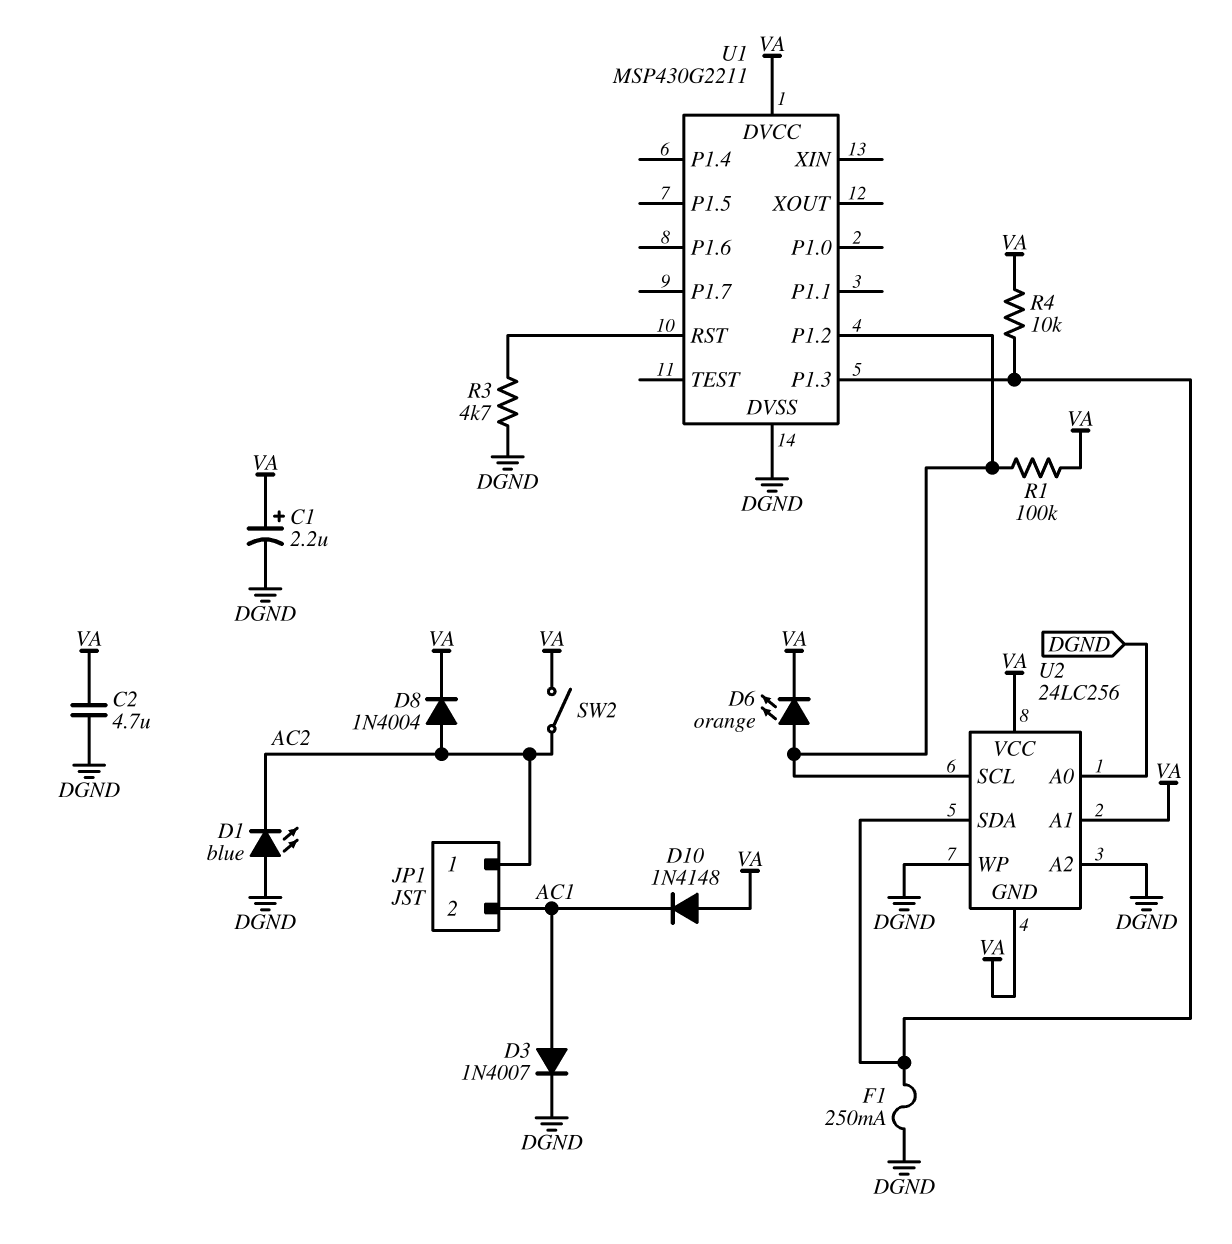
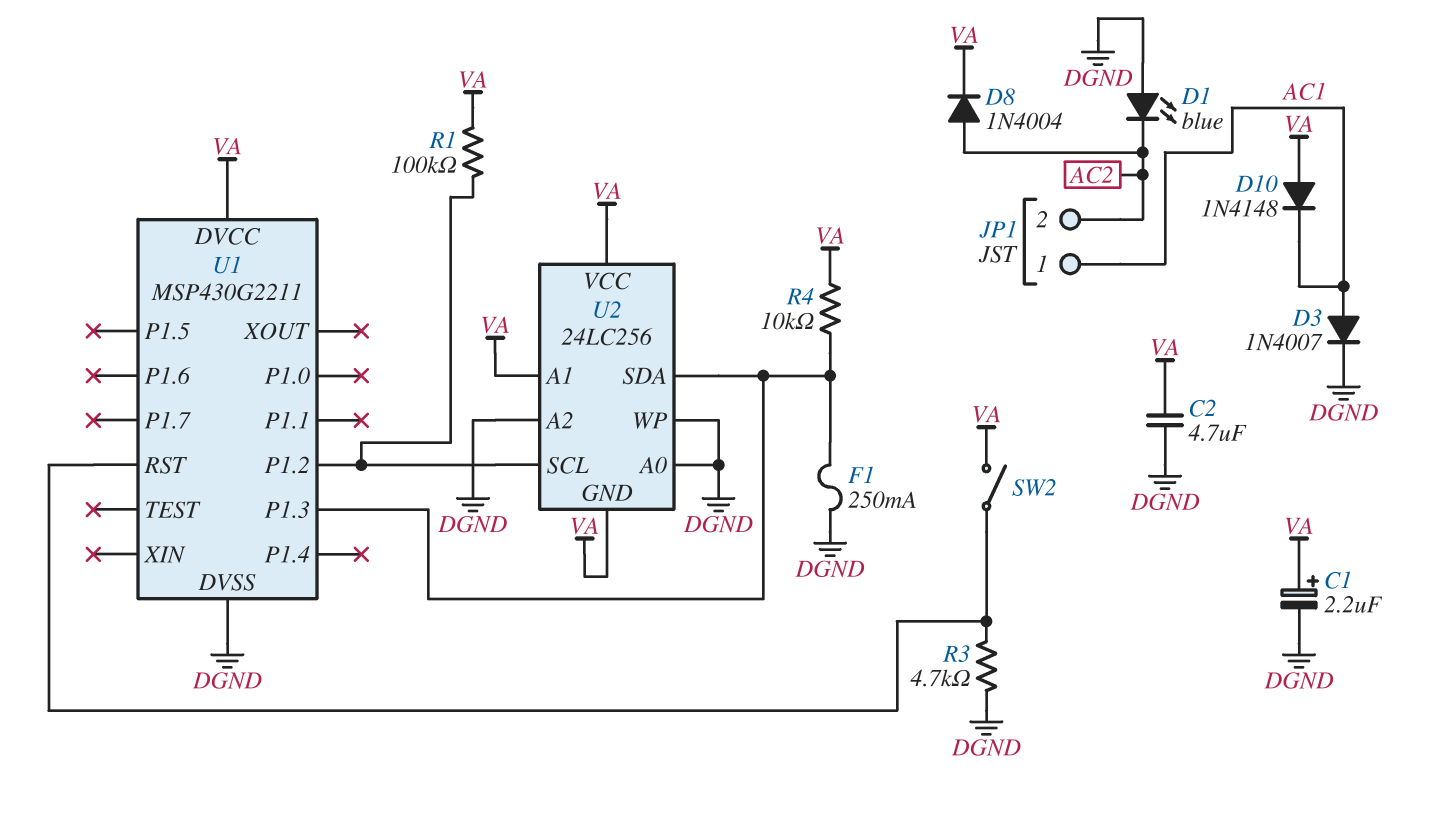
D6: LED orange (A U1/P1.2, K VA) -> none
JP1 pin 1: AC2 -> AC1
JP1 pin 2: AC1 -> AC2
SW2: switch (AC2, VA) -> switch (U1/RST, VA)

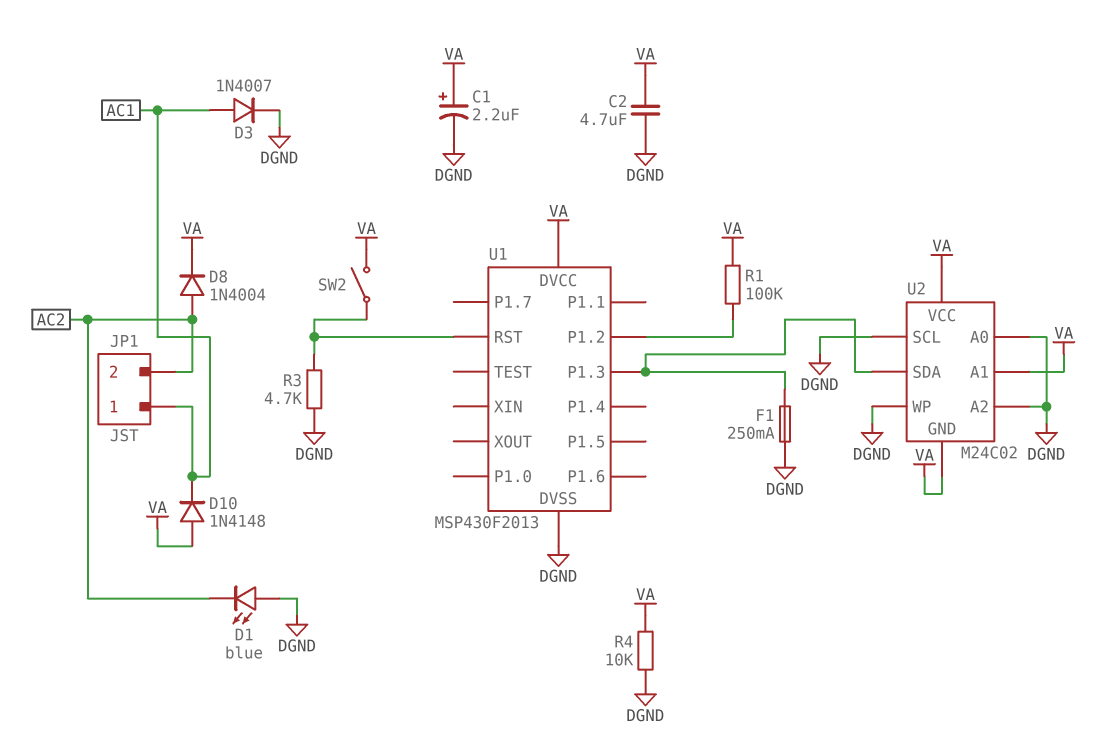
R4: 10k (U1/P1.3, VA) -> 10k (DGND, VA)
U1: MSP430G2211 -> MSP430F2013
U2: 24LC256 -> M24C02
U2 pin SCL: U1/P1.2 -> DGND

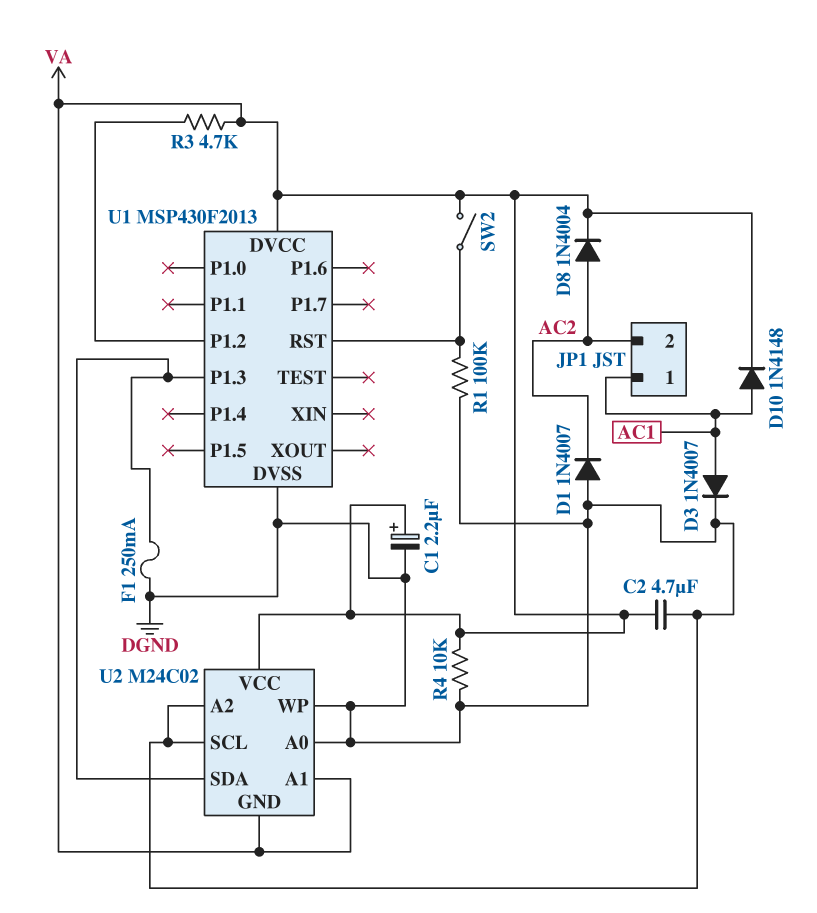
D1: LED blue (A DGND, K AC2) -> diode 1N4007 (A DGND, K AC2)
D10: diode 1N4148 (A VA, K AC1) -> diode 1N4148 (A AC1, K VA)
R1: 100k (U1/P1.2, VA) -> 100k (DGND, U1/RST)
R3: 4.7k (DGND, U1/RST) -> 4.7k (U1/P1.2, VA)

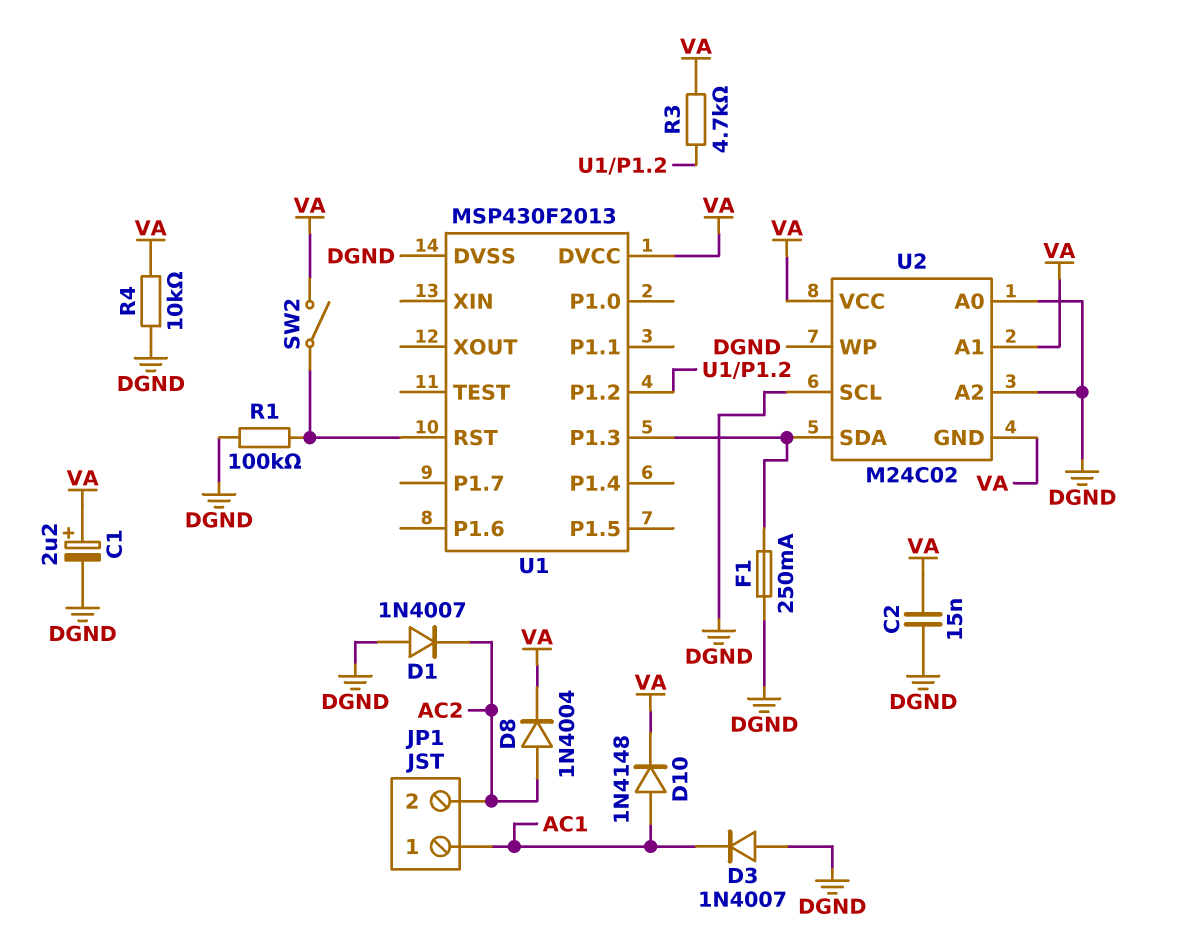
C2: 4.7uF (DGND, VA) -> 15nF (DGND, VA)
D3: diode 1N4007 (A AC1, K DGND) -> diode 1N4007 (A DGND, K AC1)

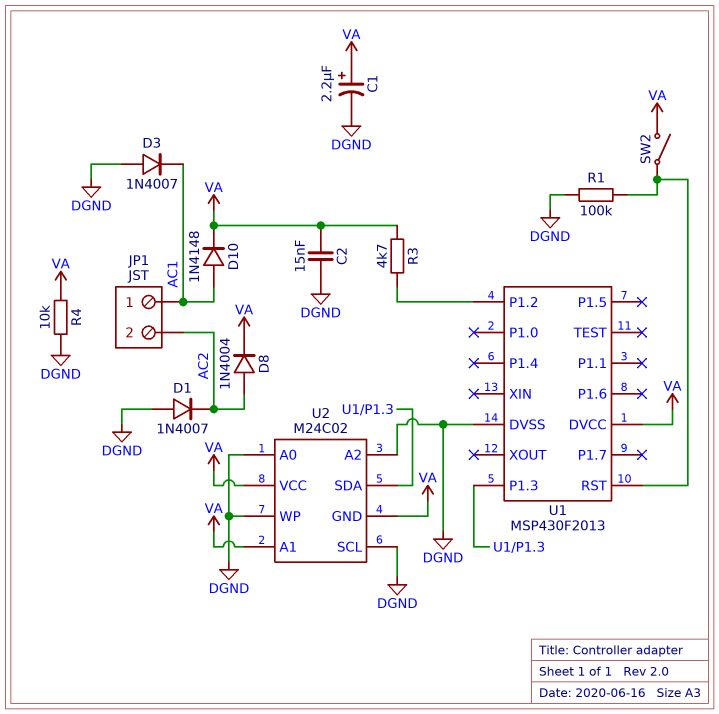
F1: 250mA (DGND, U1/P1.3) -> none

